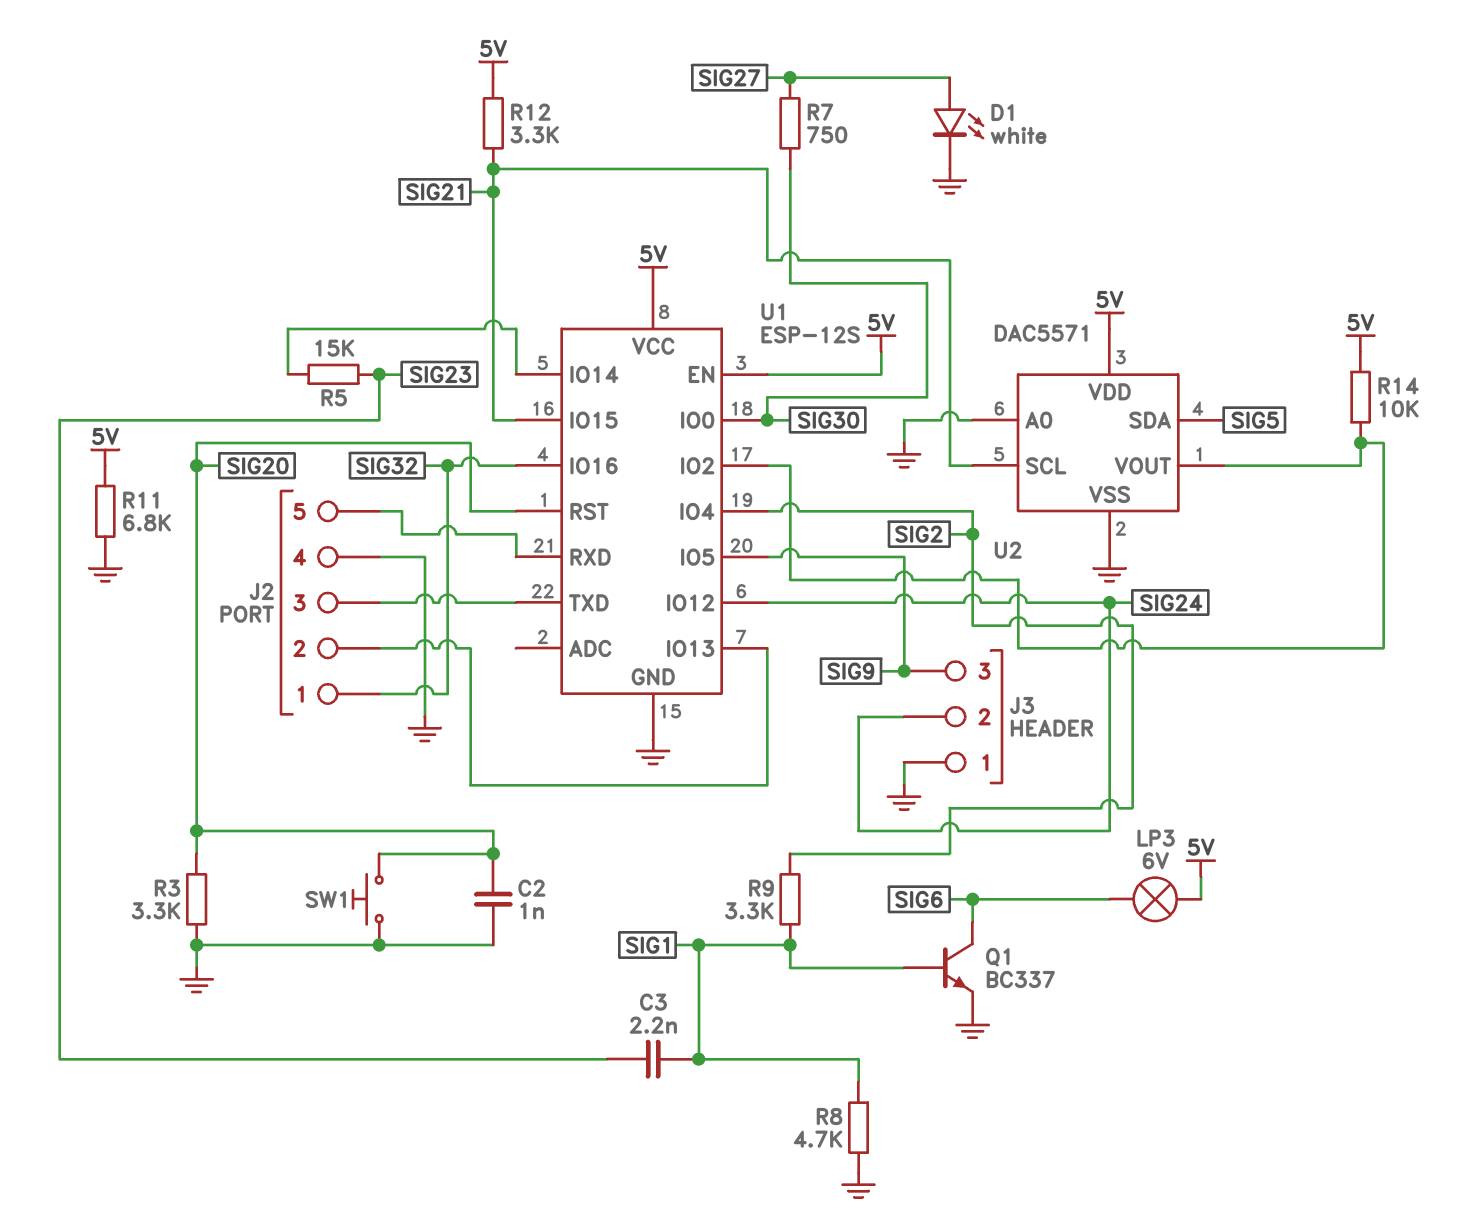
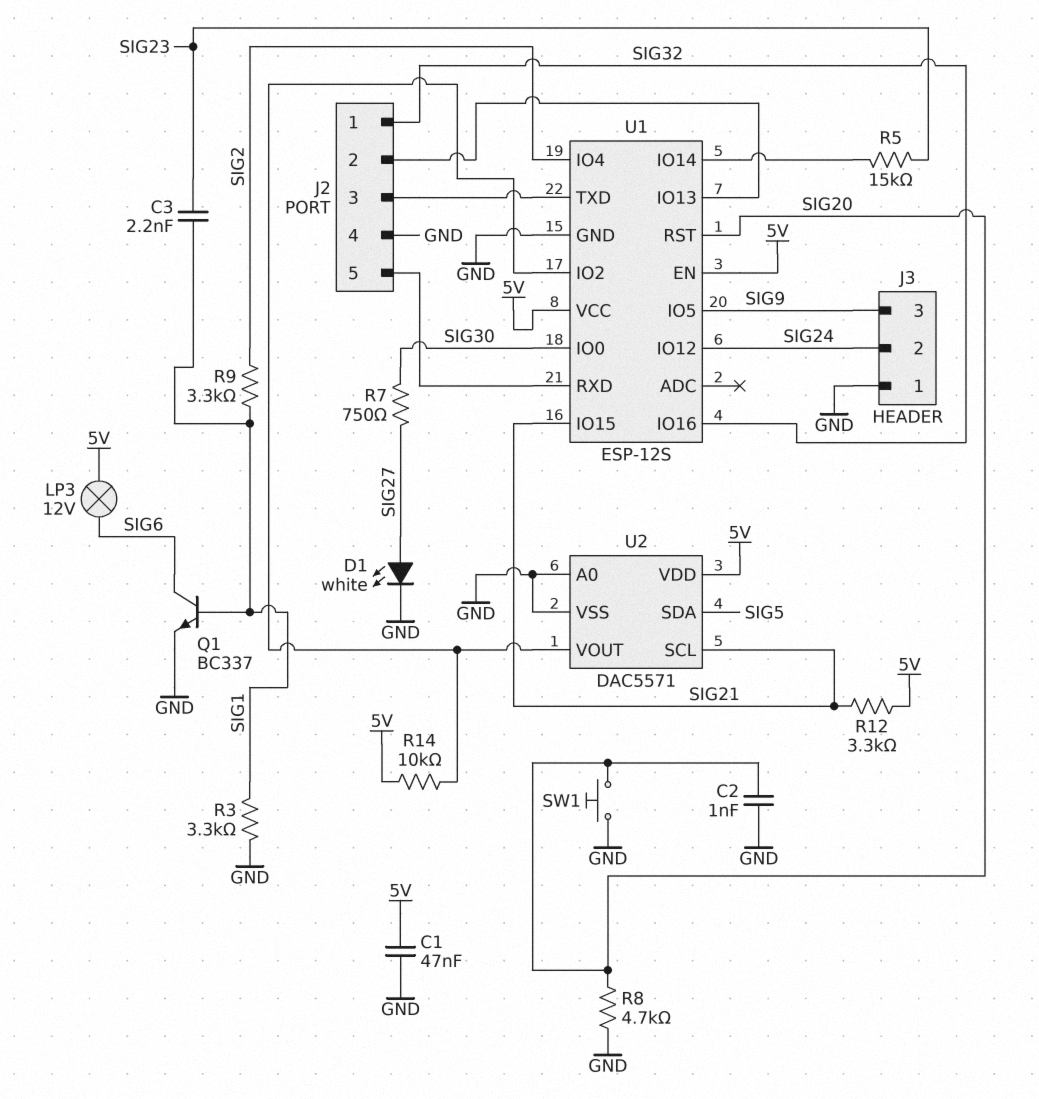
C1: none -> 47nF (5V, GND)
LP3: lamp 6V (5V, SIG6) -> lamp 12V (5V, SIG6)
R3: 3.3k (GND, SIG20) -> 3.3k (GND, SIG1)
R8: 4.7k (GND, SIG1) -> 4.7k (GND, SIG20)
R11: 6.8k (5V, GND) -> none

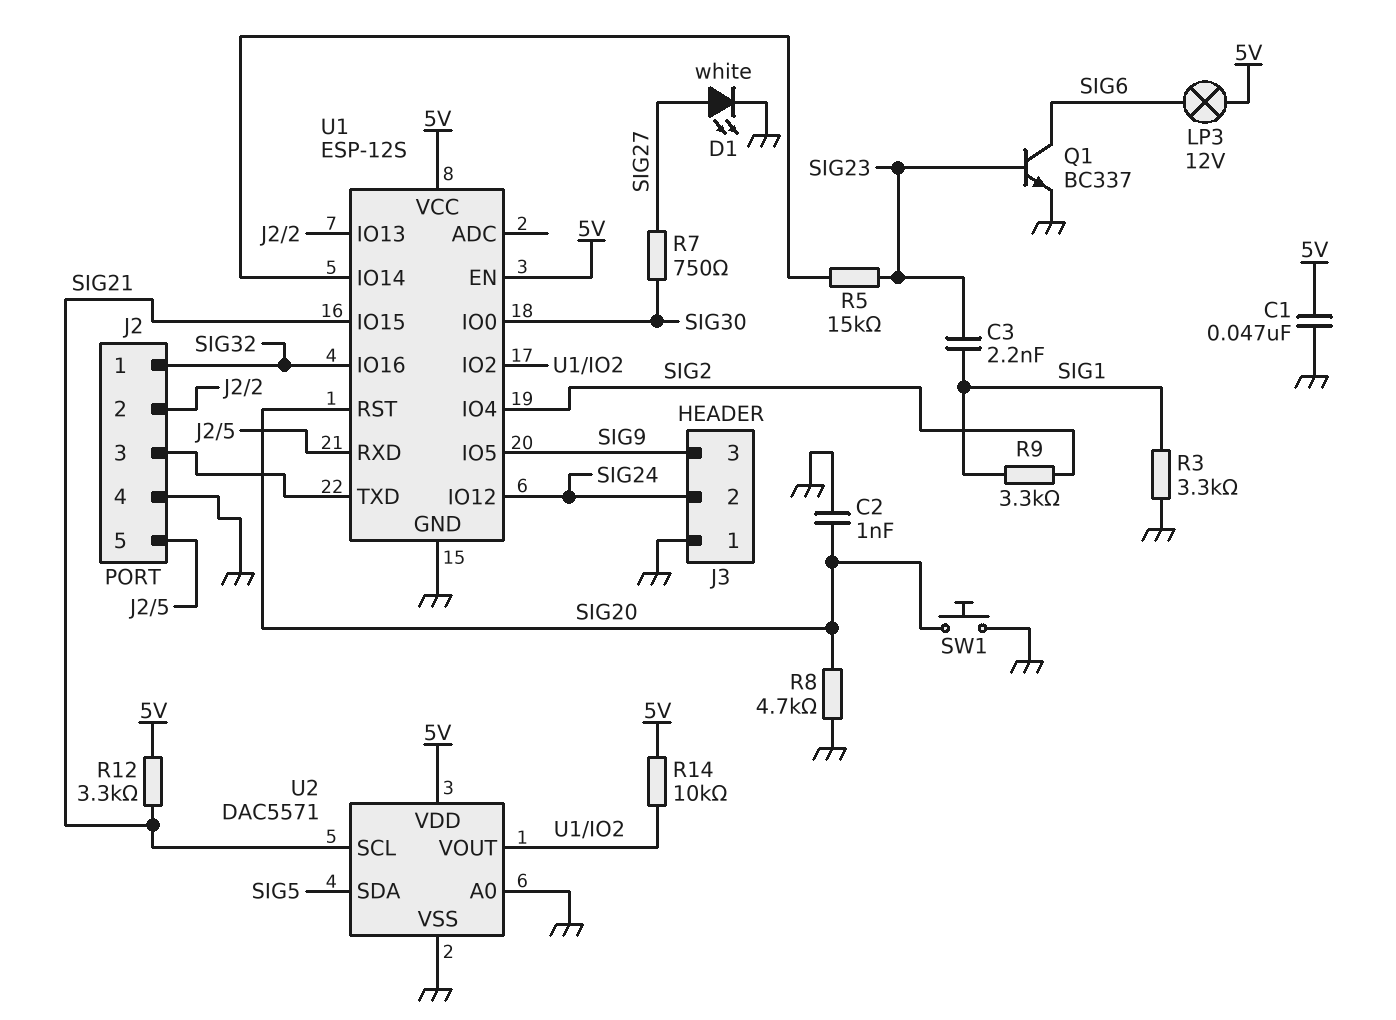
Q1: NPN BC337 (B SIG1, C SIG6, E GND) -> NPN BC337 (B SIG23, C SIG6, E GND)

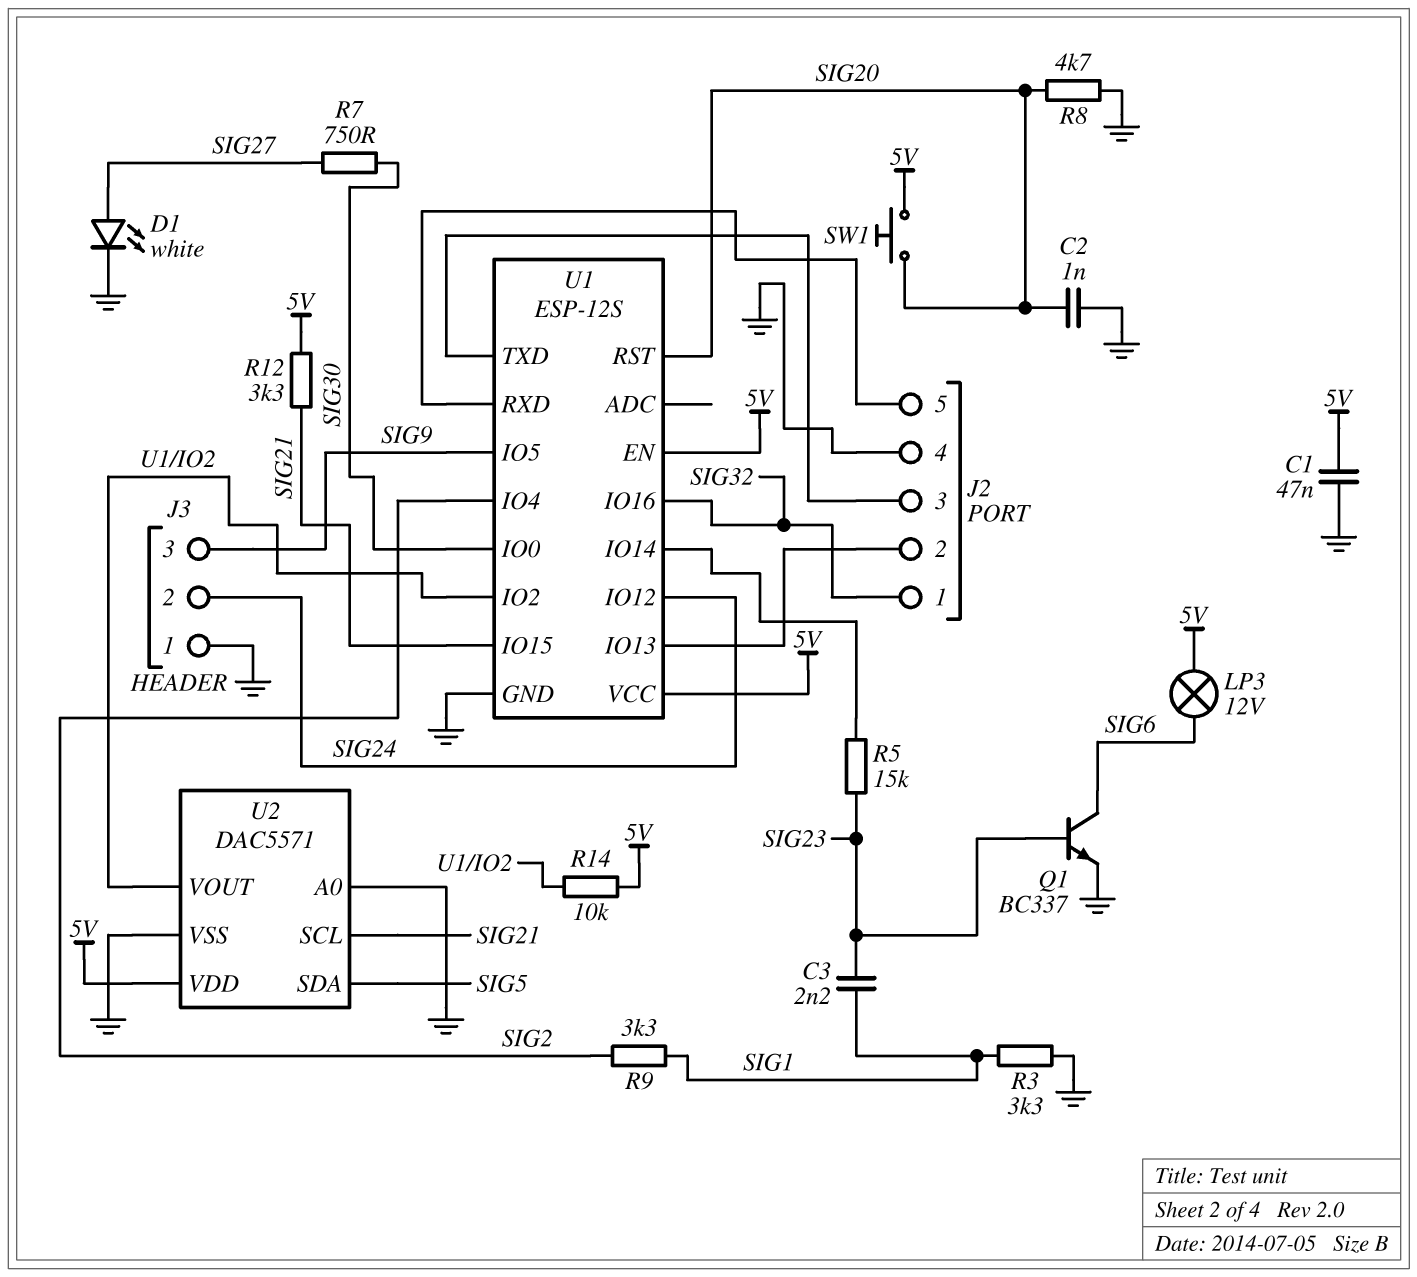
SW1: button (GND, SIG20) -> button (5V, SIG20)

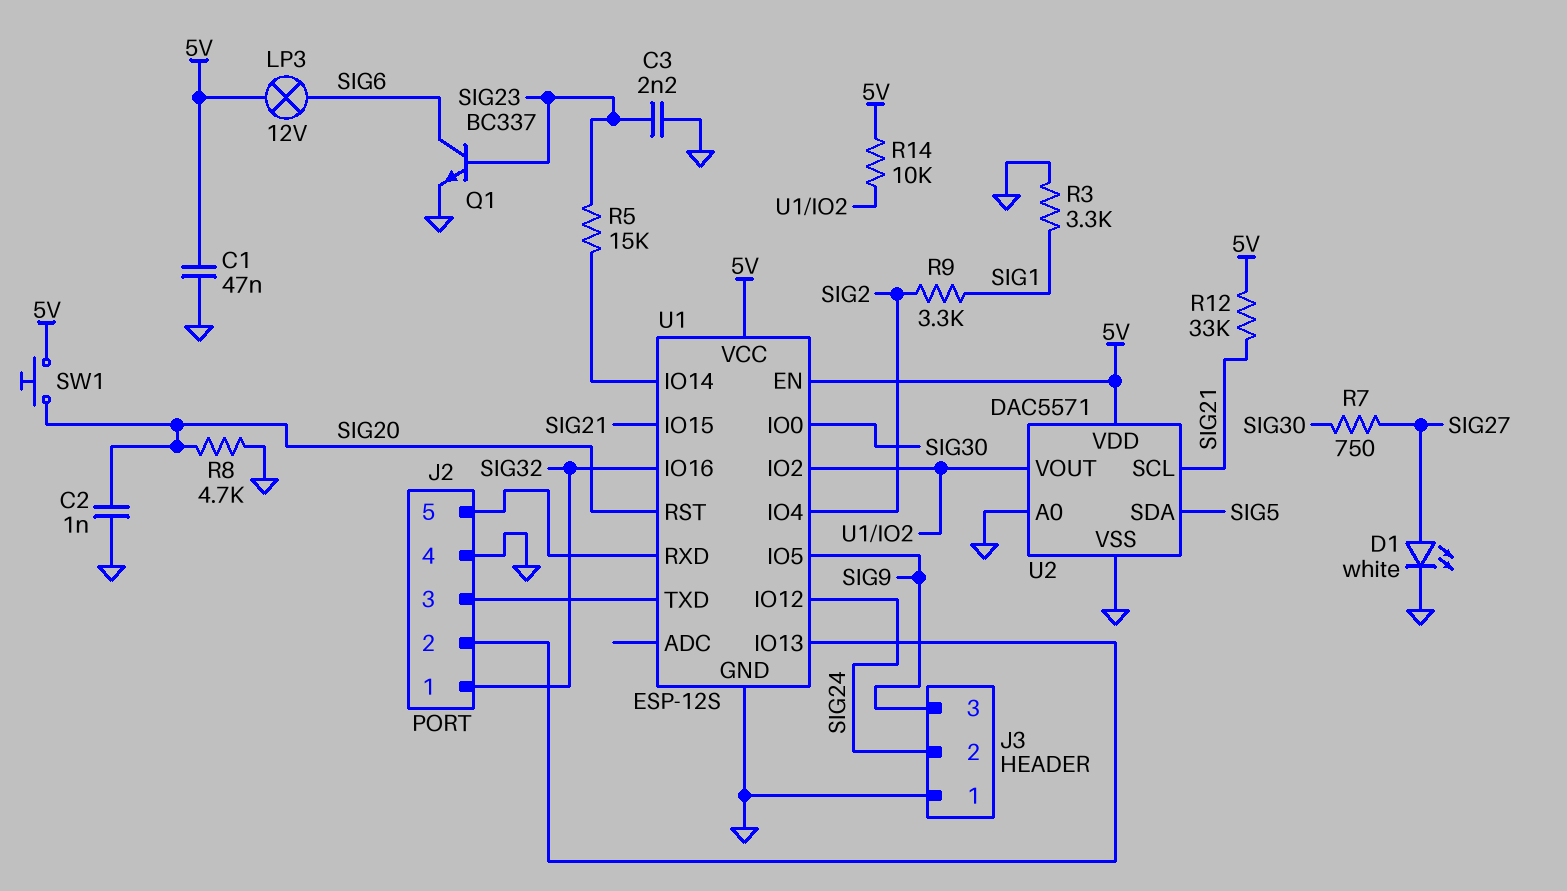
C3: 2.2nF (SIG1, SIG23) -> 2.2nF (GND, SIG23)
R12: 3.3k (5V, SIG21) -> 33k (5V, SIG21)

